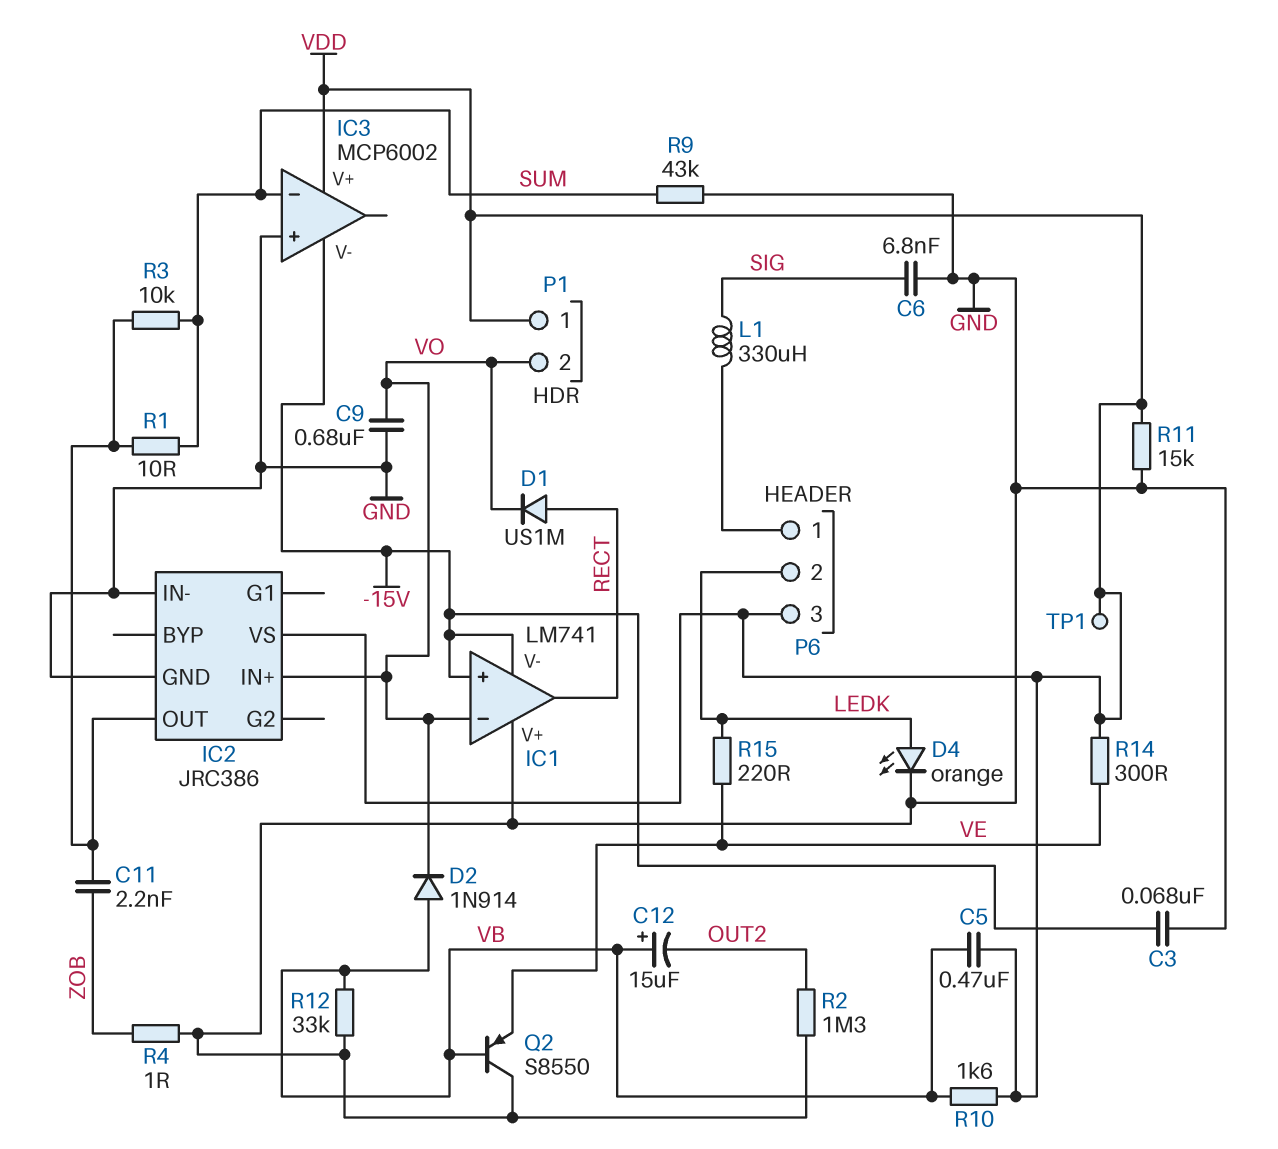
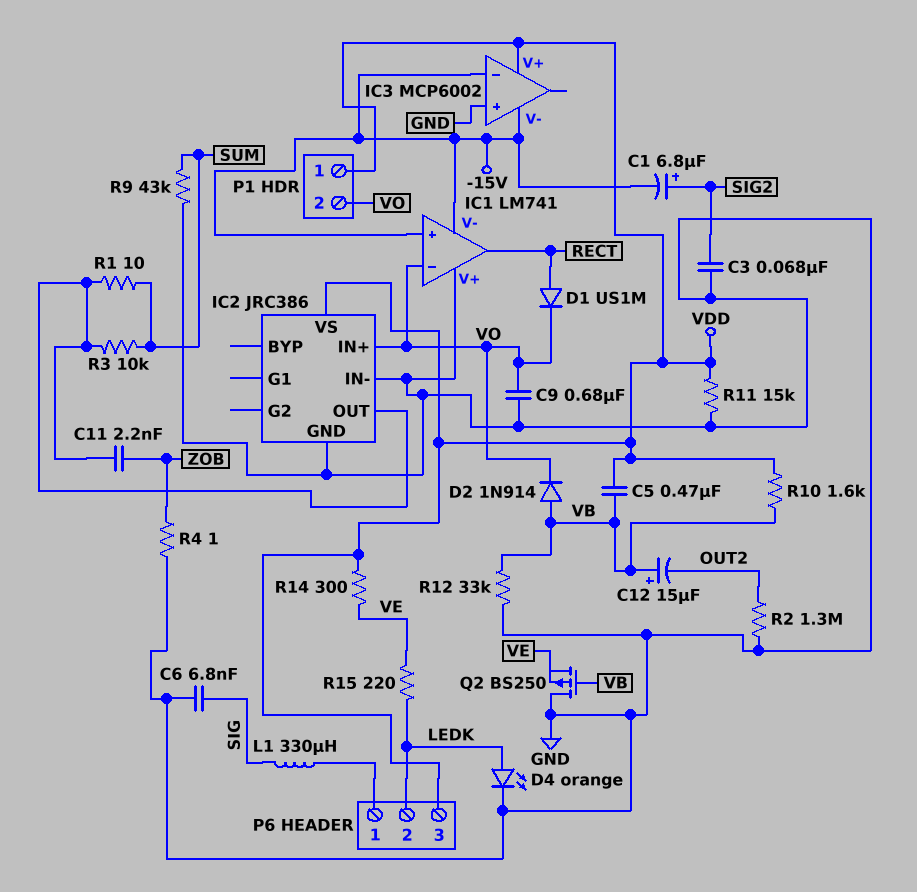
C1: none -> 6.8uF (plus SIG2, minus -15V)
C3: 68nF (-15V, GND) -> 68nF (GND, SIG2)
IC3 pin in-: SUM -> -15V
Q2: PNP S8550 (B VB, C GND, E VE) -> PMOS BS250 (G VB, D GND, S VE)
TP1: test point (VDD) -> none

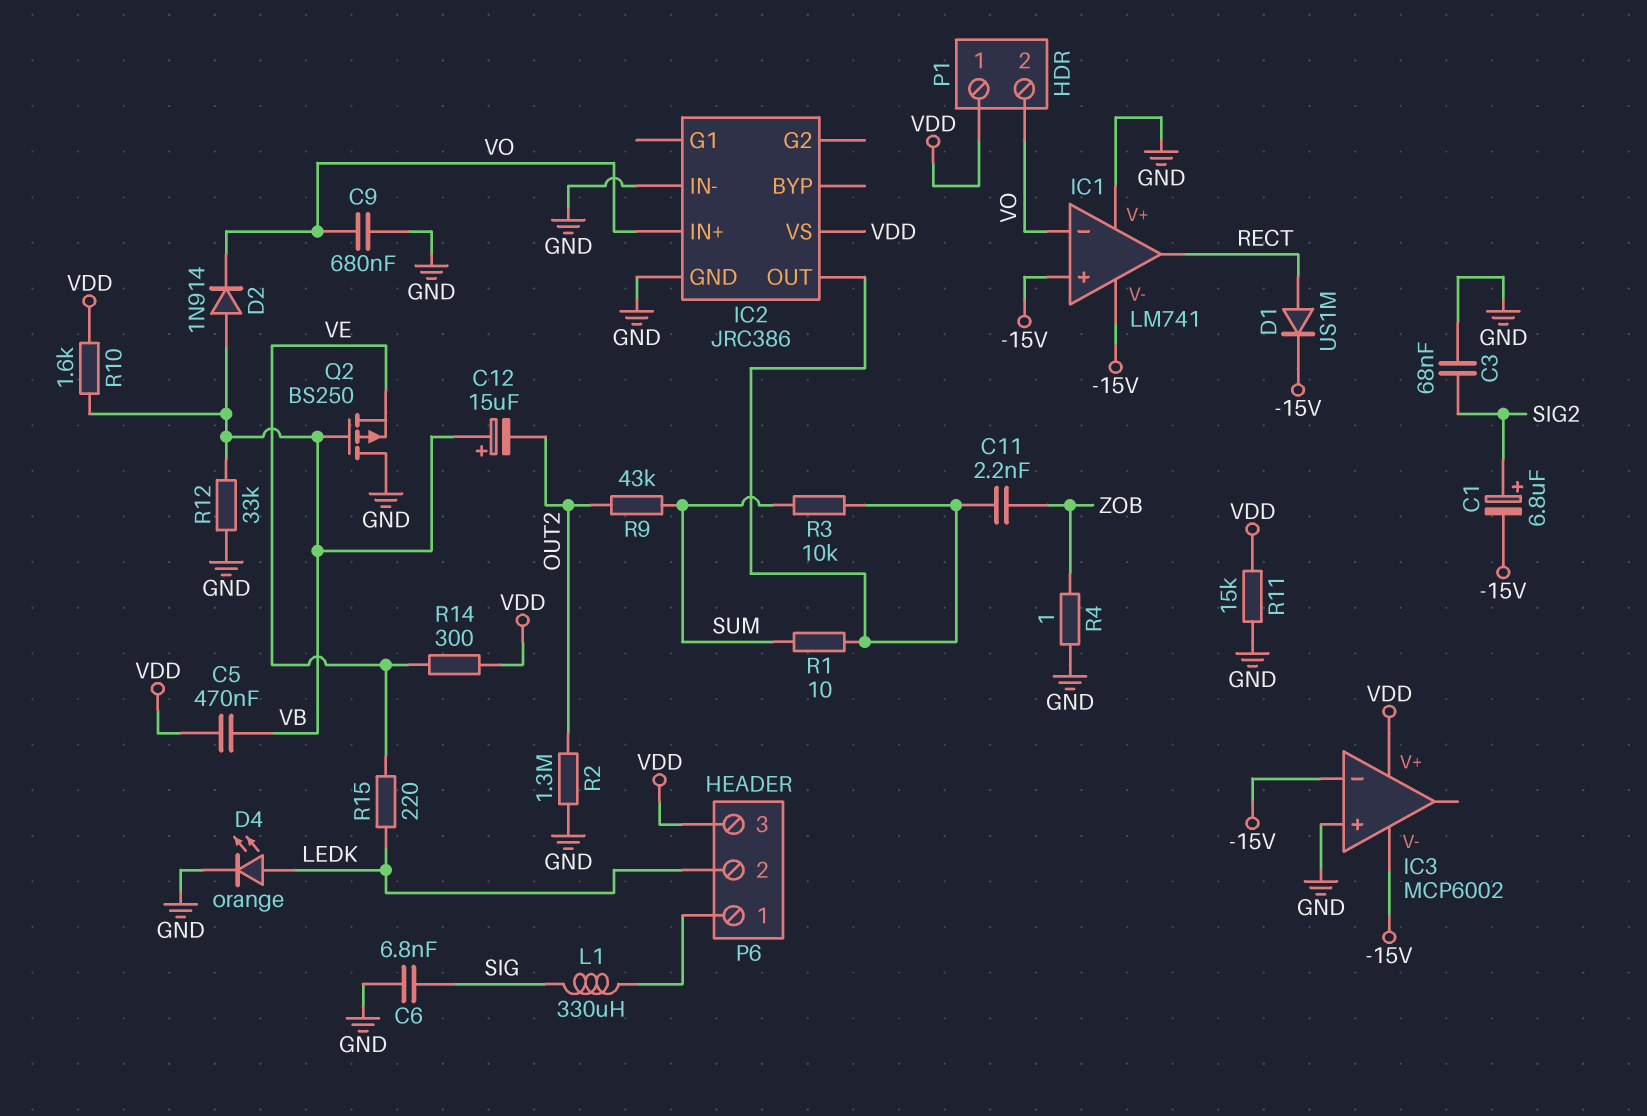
D1: diode US1M (A RECT, K VO) -> diode US1M (A RECT, K -15V)
R9: 43k (GND, SUM) -> 43k (OUT2, SUM)

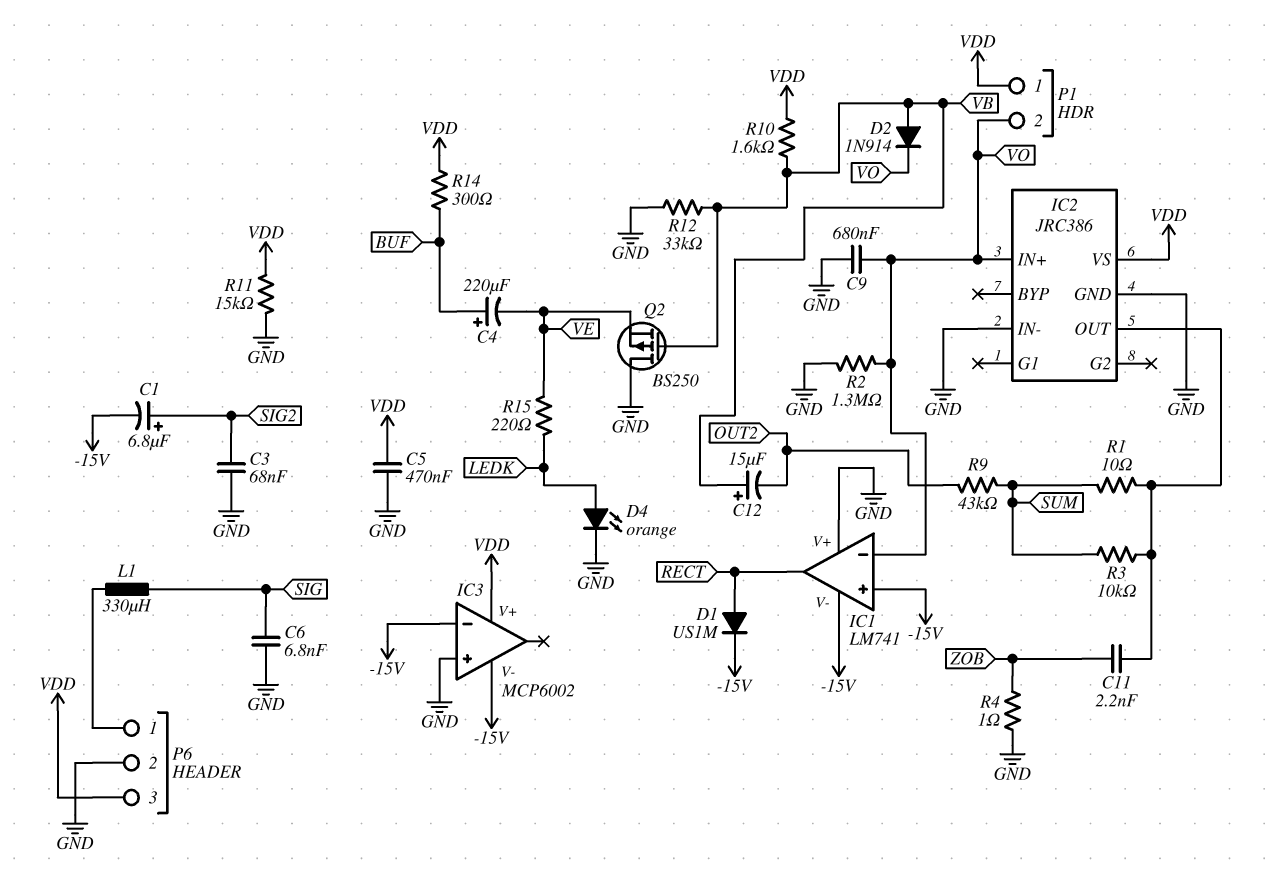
C4: none -> 220uF (plus BUF, minus VE)
C5: 470nF (VB, VDD) -> 470nF (GND, VDD)
P6 pin 2: LEDK -> GND
R2: 1.3M (GND, OUT2) -> 1.3M (GND, VO)
R14: 300 (VDD, VE) -> 300 (BUF, VDD)

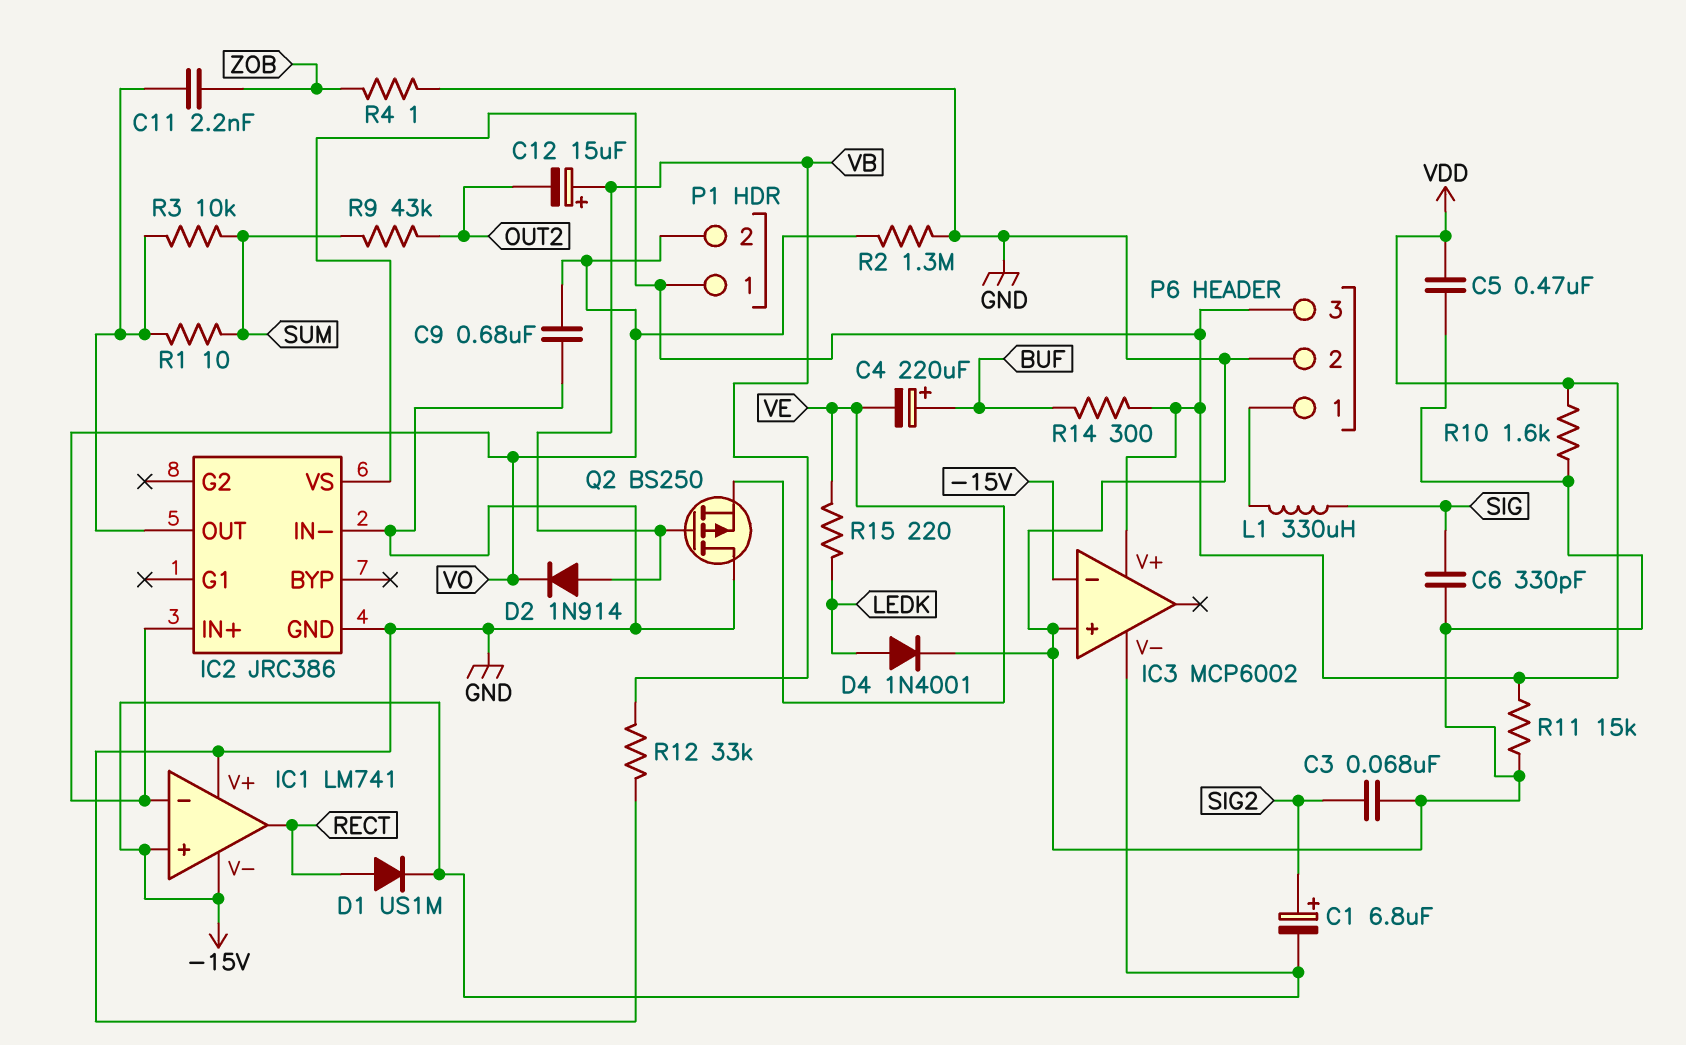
C6: 6.8nF (GND, SIG) -> 330pF (GND, SIG)
D4: LED orange (A LEDK, K GND) -> diode 1N4001 (A LEDK, K GND)
R10: 1.6k (VB, VDD) -> 1.6k (GND, VDD)

